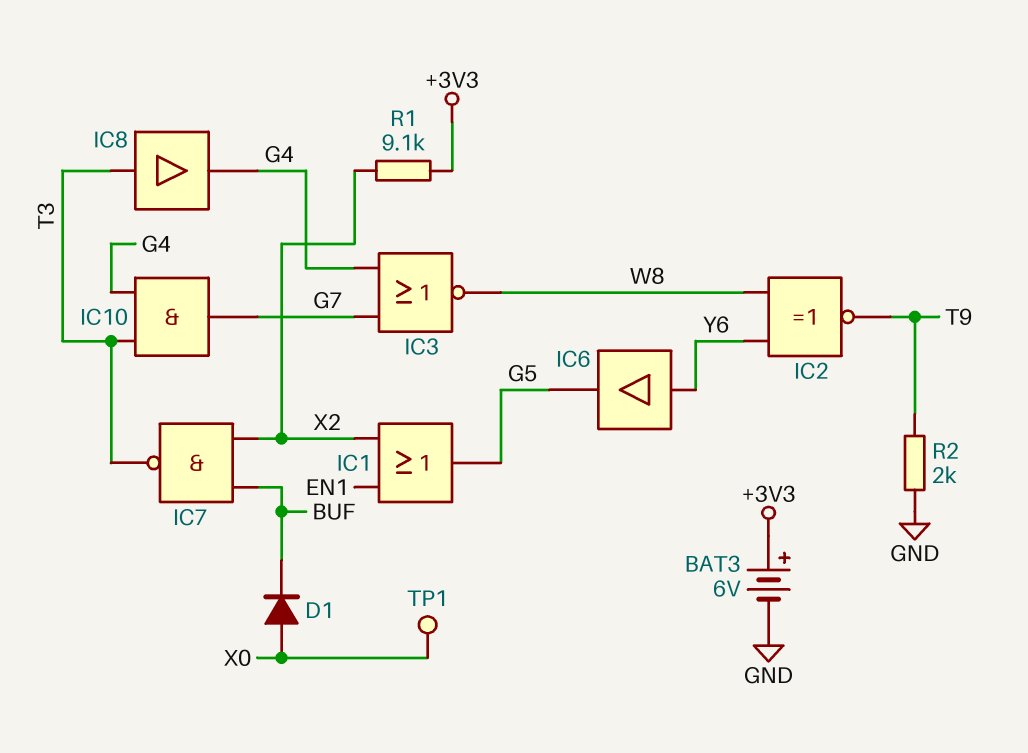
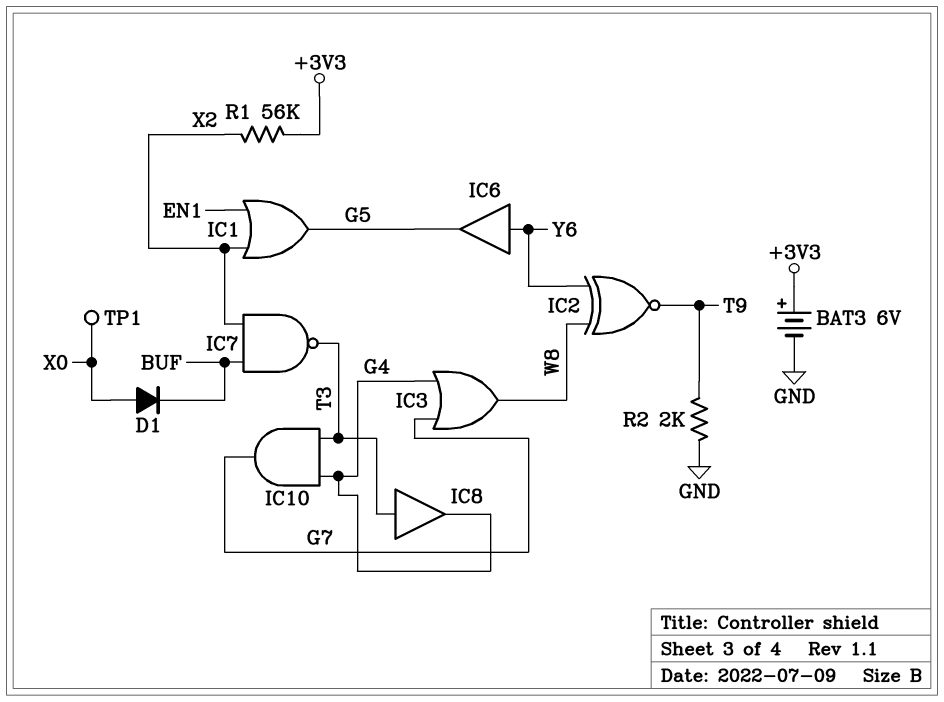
IC3: NOR (in G4, in G7, out W8) -> OR (in G4, in G7, out W8)
R1: 9.1k (+3V3, X2) -> 56k (+3V3, X2)

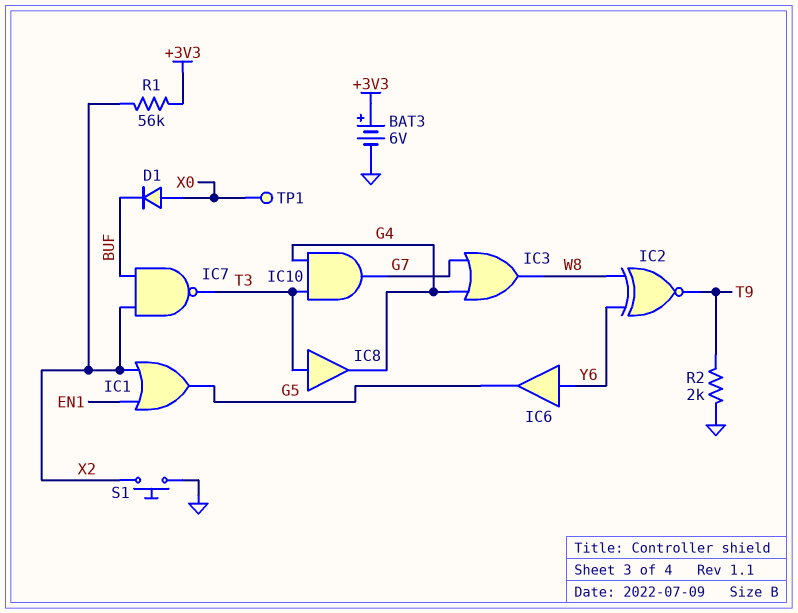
S1: none -> button (GND, X2)

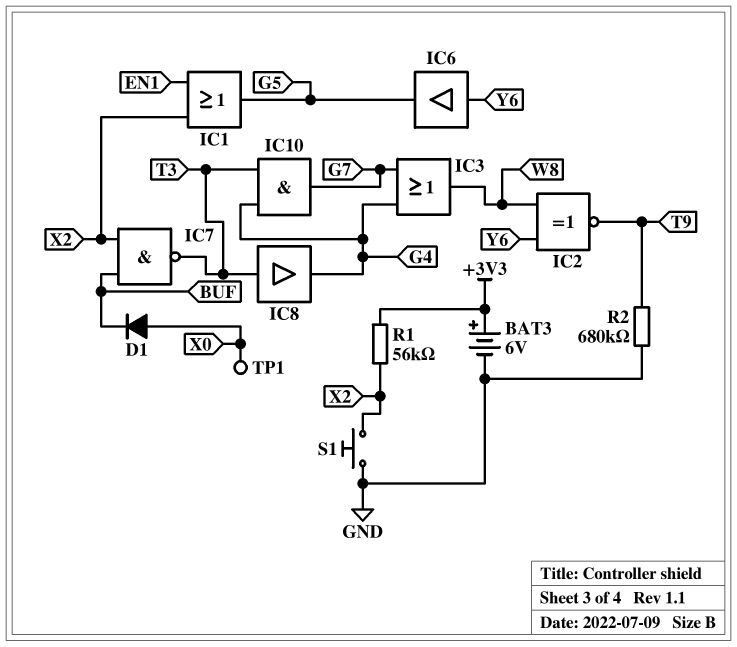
R2: 2k (GND, T9) -> 680k (GND, T9)

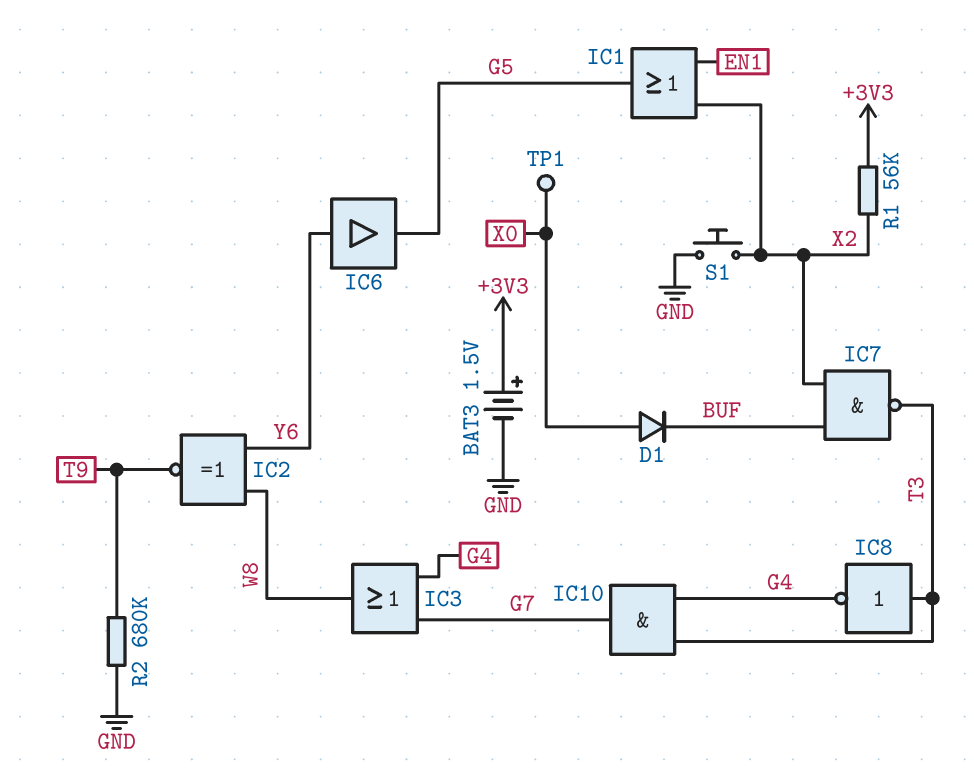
BAT3: 6V (plus +3V3, minus GND) -> 1.5V (plus +3V3, minus GND)
IC8: buffer (in T3, out G4) -> NOT (in T3, out G4)

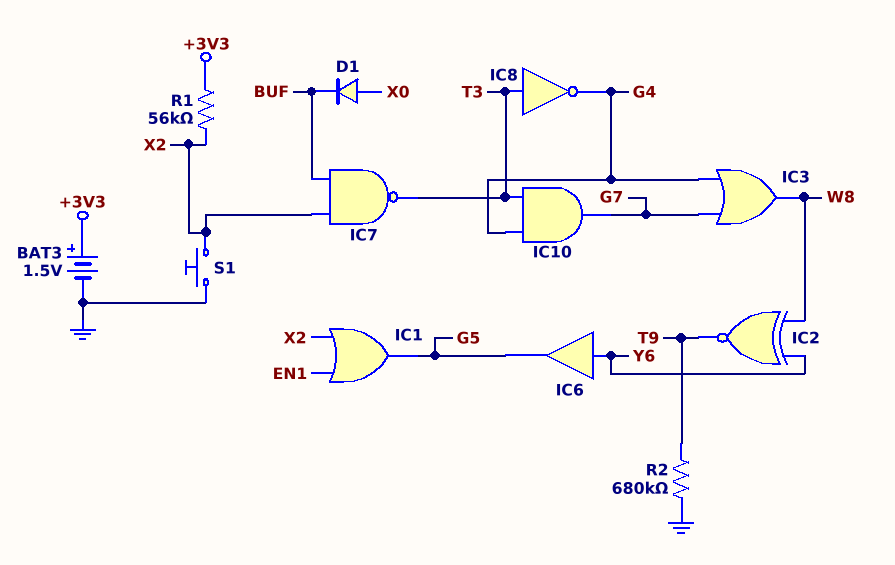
TP1: test point (X0) -> none

